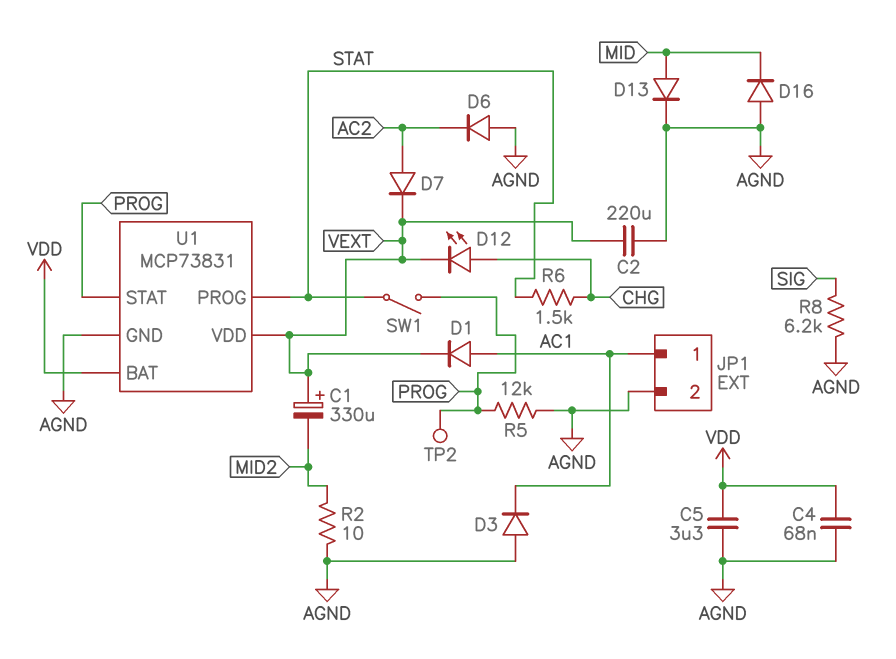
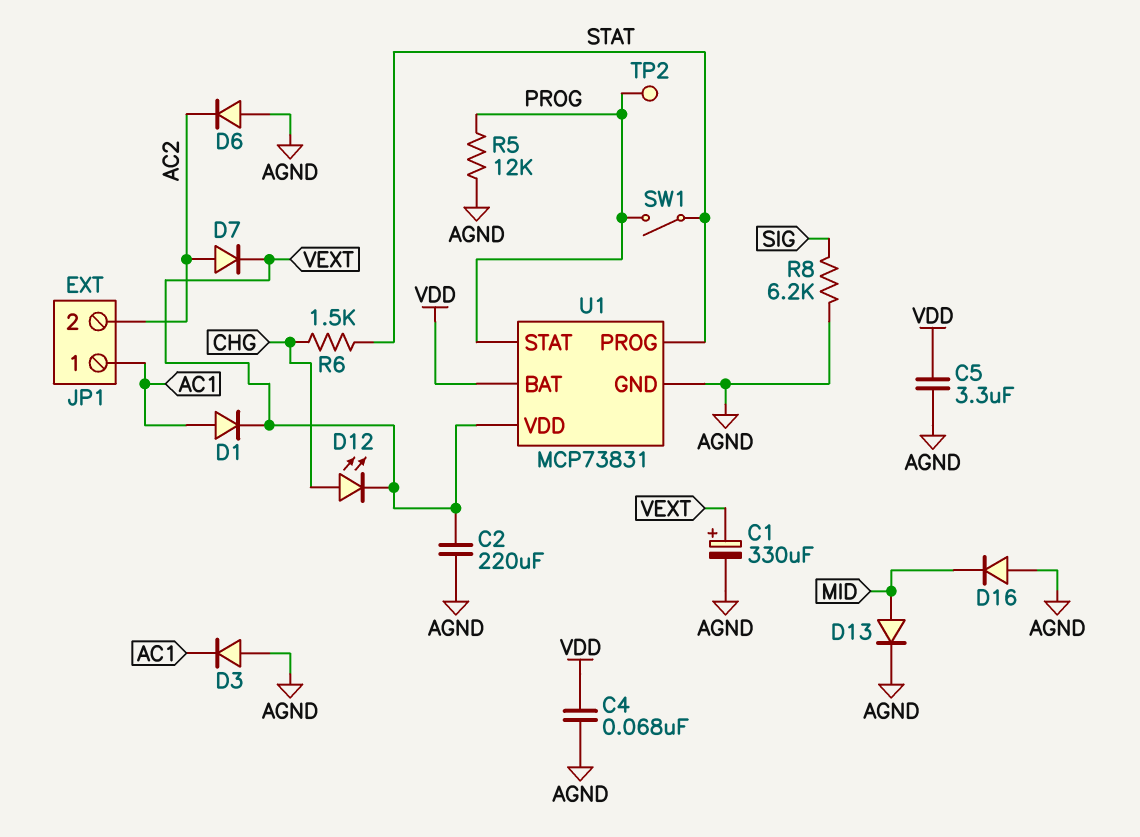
C1: 330uF (plus VEXT, minus MID2) -> 330uF (plus VEXT, minus AGND)
JP1 pin 2: AGND -> AC2
R2: 10 (AGND, MID2) -> none

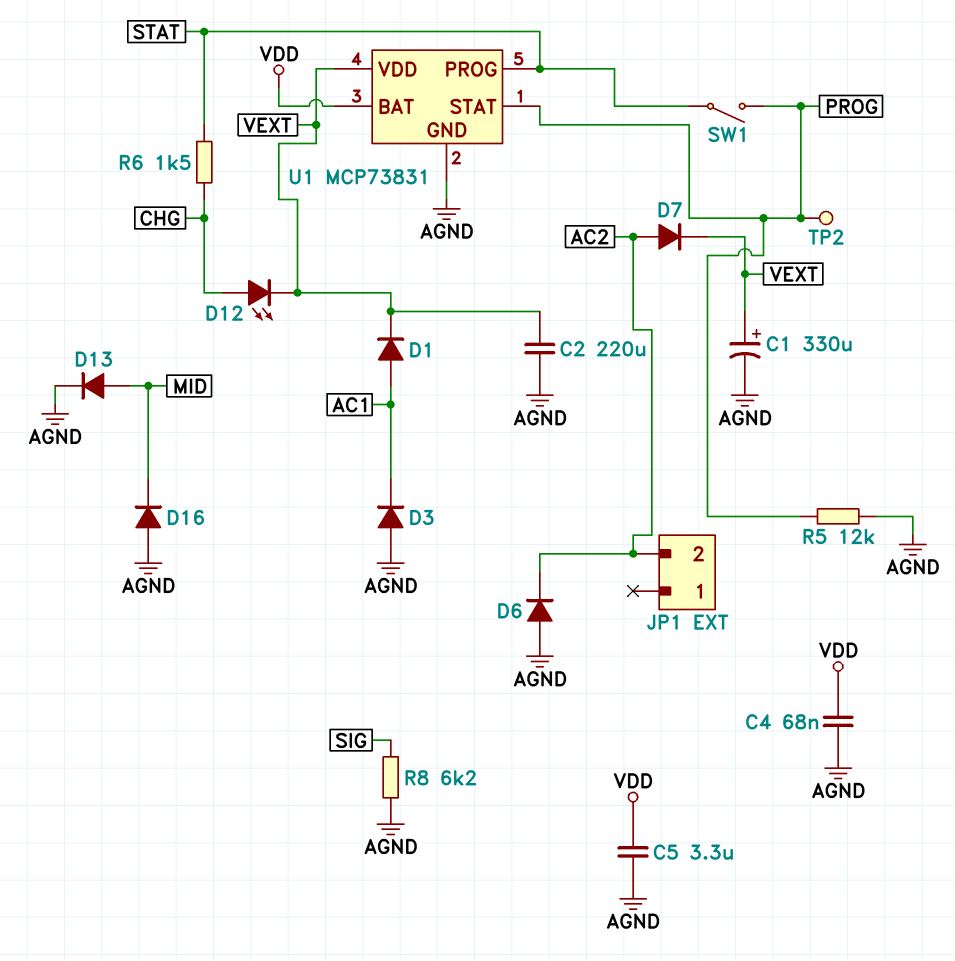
JP1 pin 1: AC1 -> none

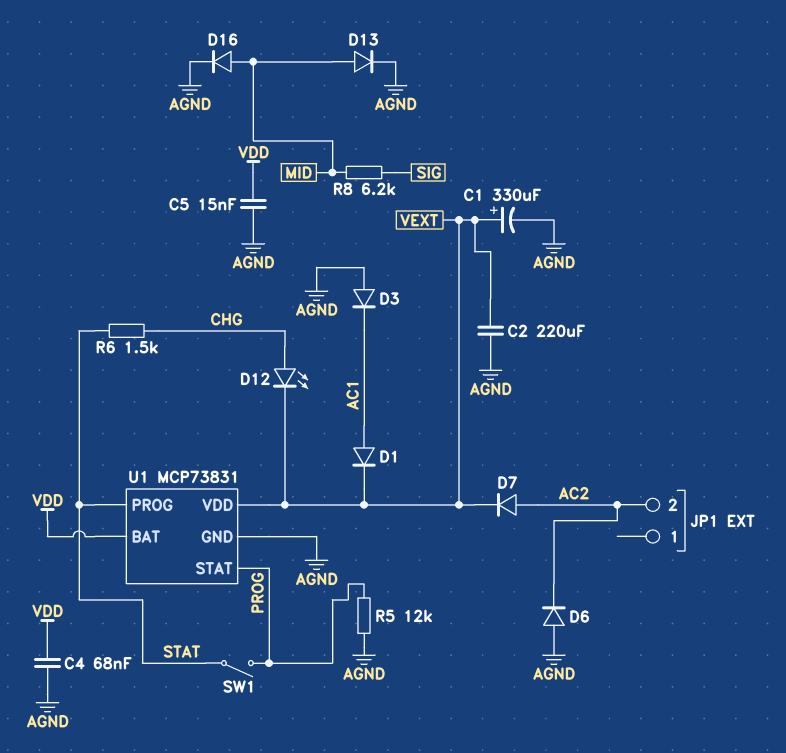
C5: 3.3uF (AGND, VDD) -> 15nF (AGND, VDD)
D16: diode (A AGND, K MID) -> diode (A MID, K AGND)
R8: 6.2k (AGND, SIG) -> 6.2k (MID, SIG)
TP2: test point (PROG) -> none

